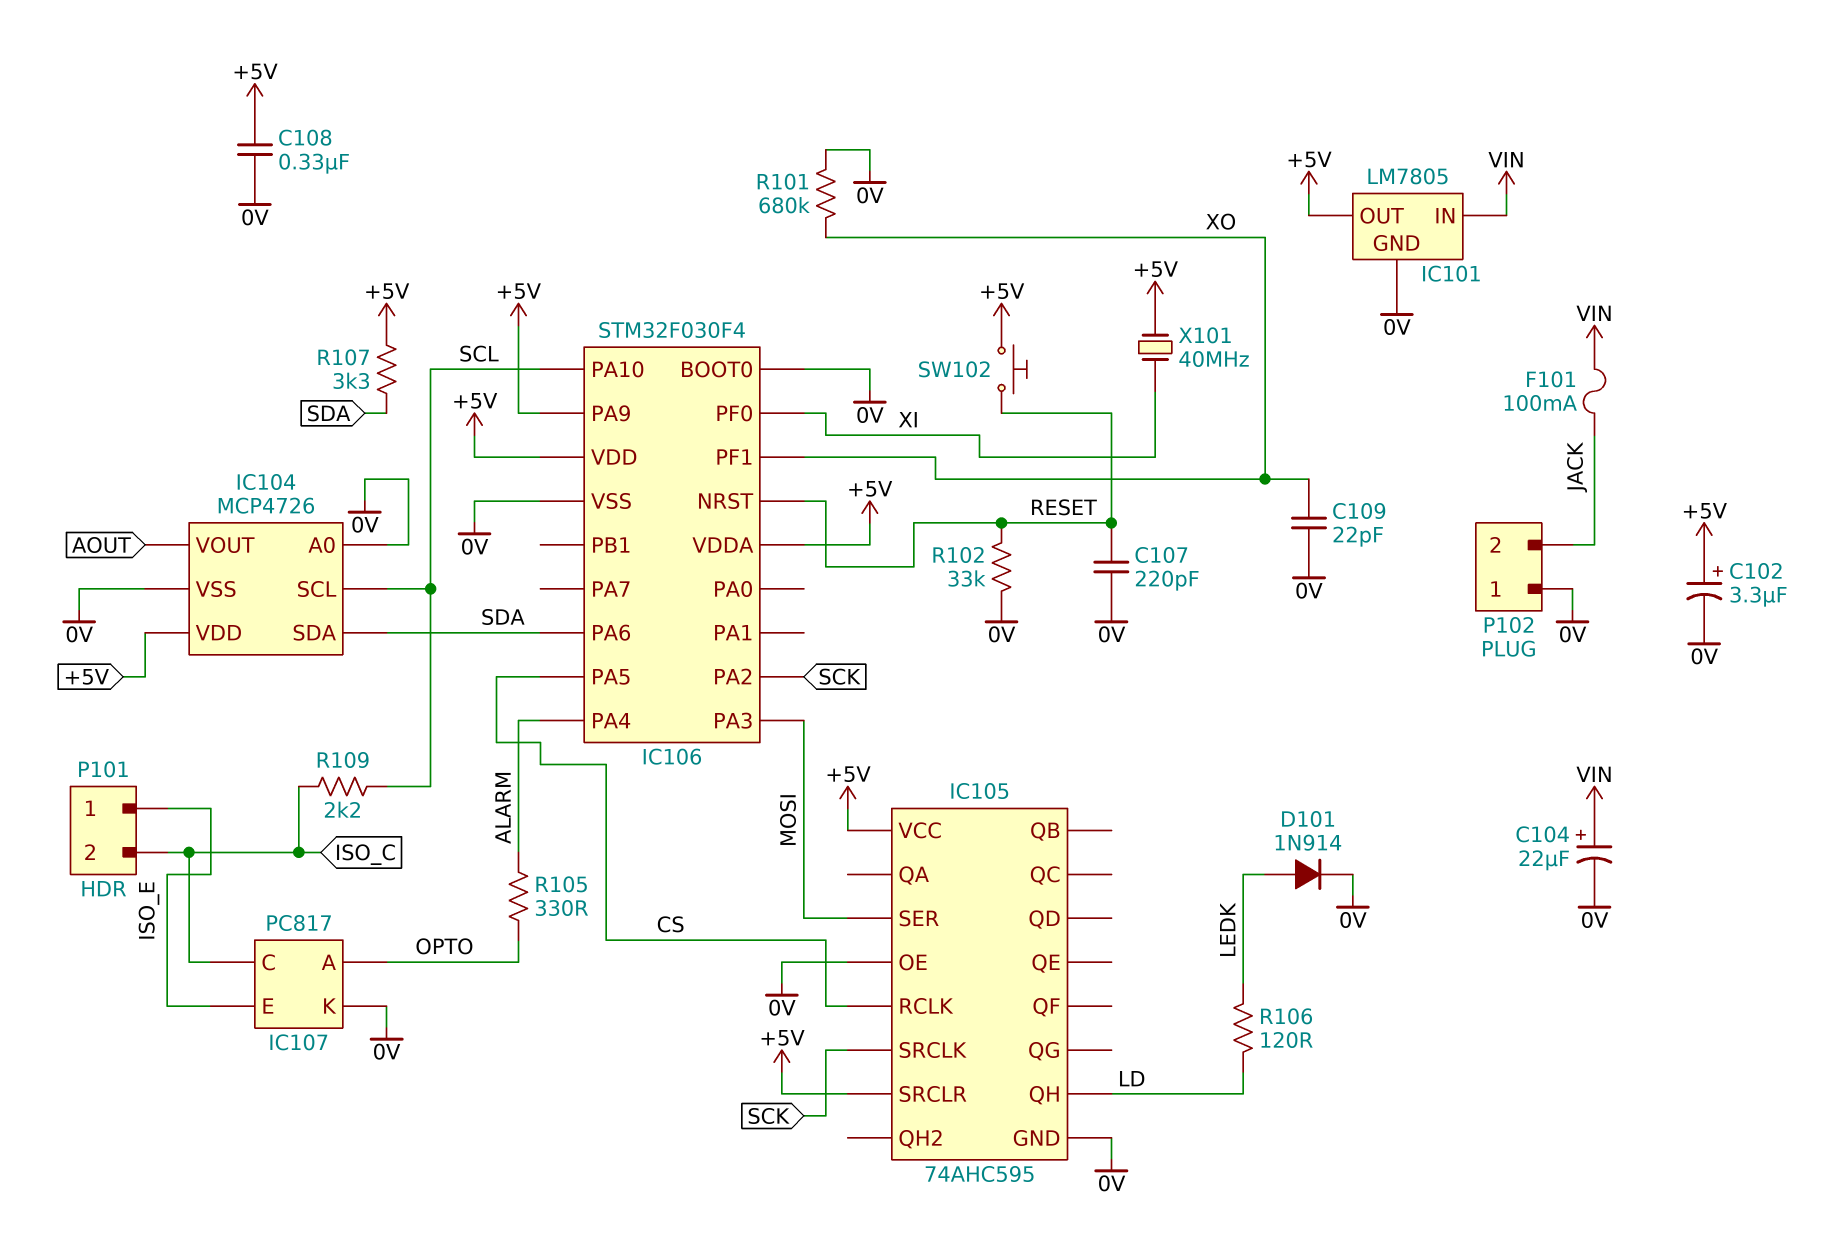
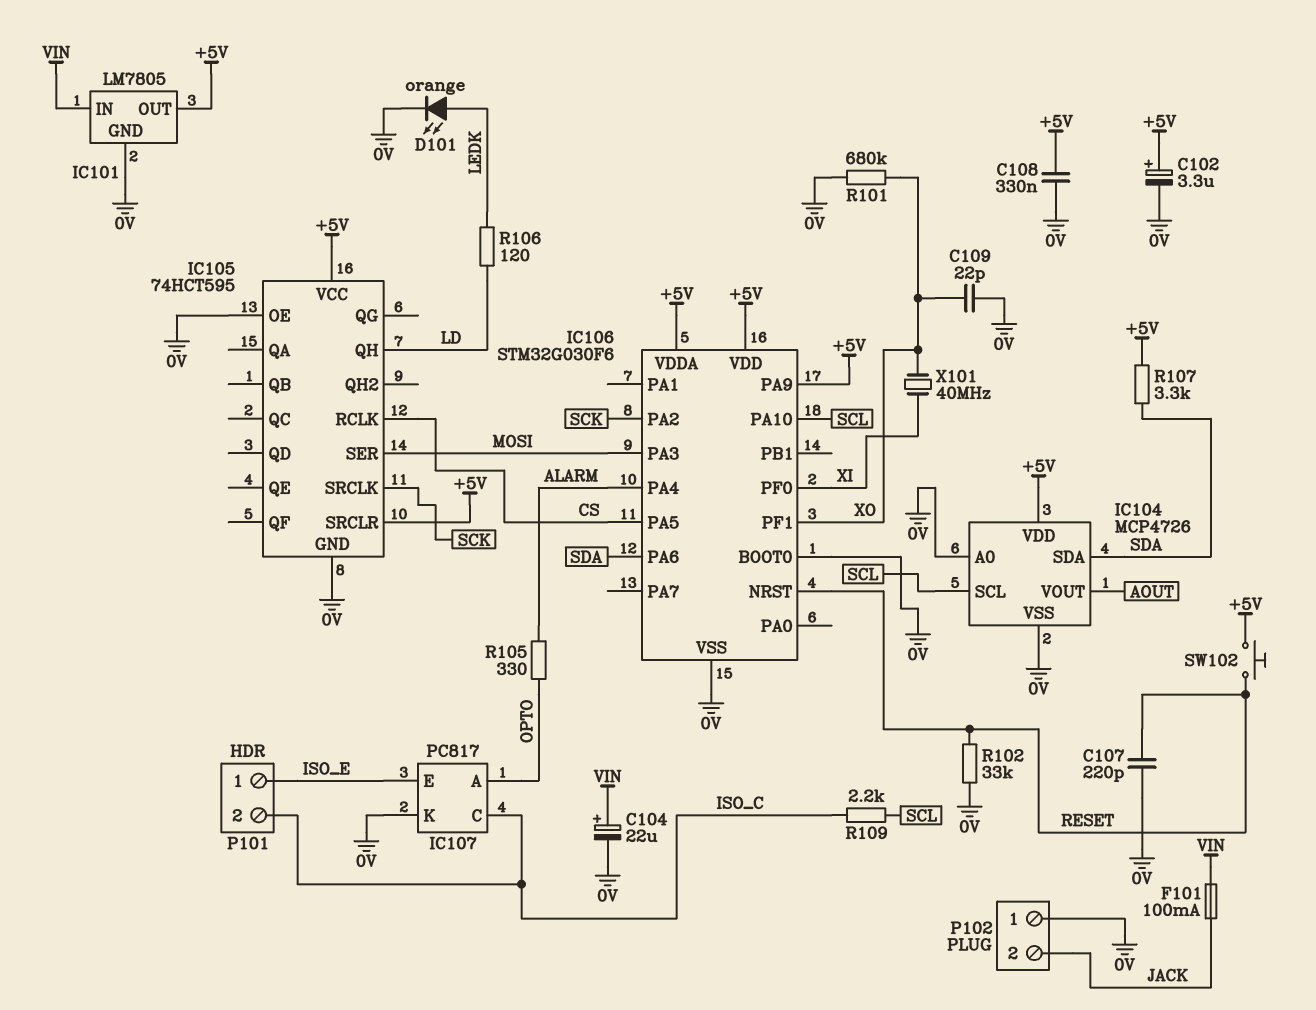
D101: diode 1N914 (A LEDK, K 0V) -> LED orange (A LEDK, K 0V)
IC105: 74AHC595 -> 74HCT595
IC106: STM32F030F4 -> STM32G030F6
X101: 40MHz (+5V, XI) -> 40MHz (XI, XO)

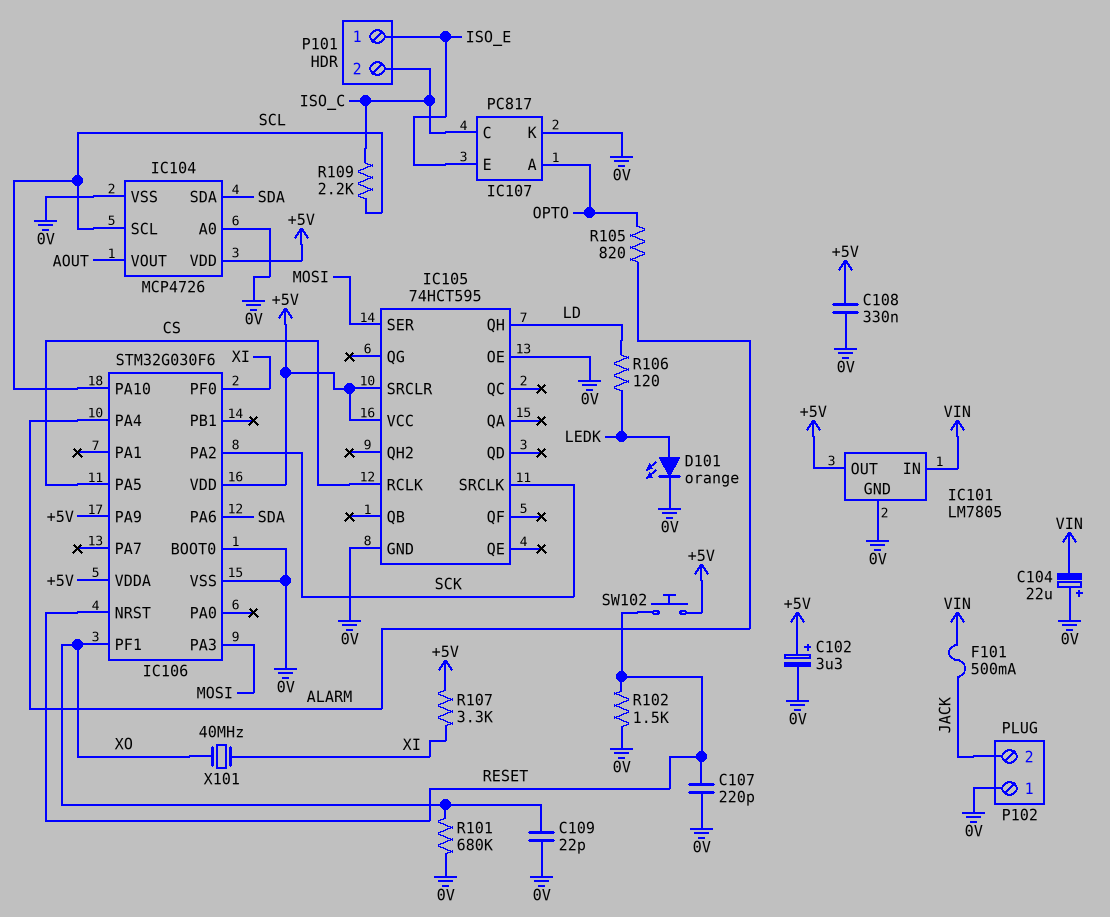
C104: 22uF (plus VIN, minus 0V) -> 22uF (plus 0V, minus VIN)
F101: 100mA (JACK, VIN) -> 500mA (JACK, VIN)
R102: 33k (0V, RESET) -> 1.5k (0V, RESET)
R105: 330 (ALARM, OPTO) -> 820 (ALARM, OPTO)
R107: 3.3k (+5V, SDA) -> 3.3k (+5V, XI)

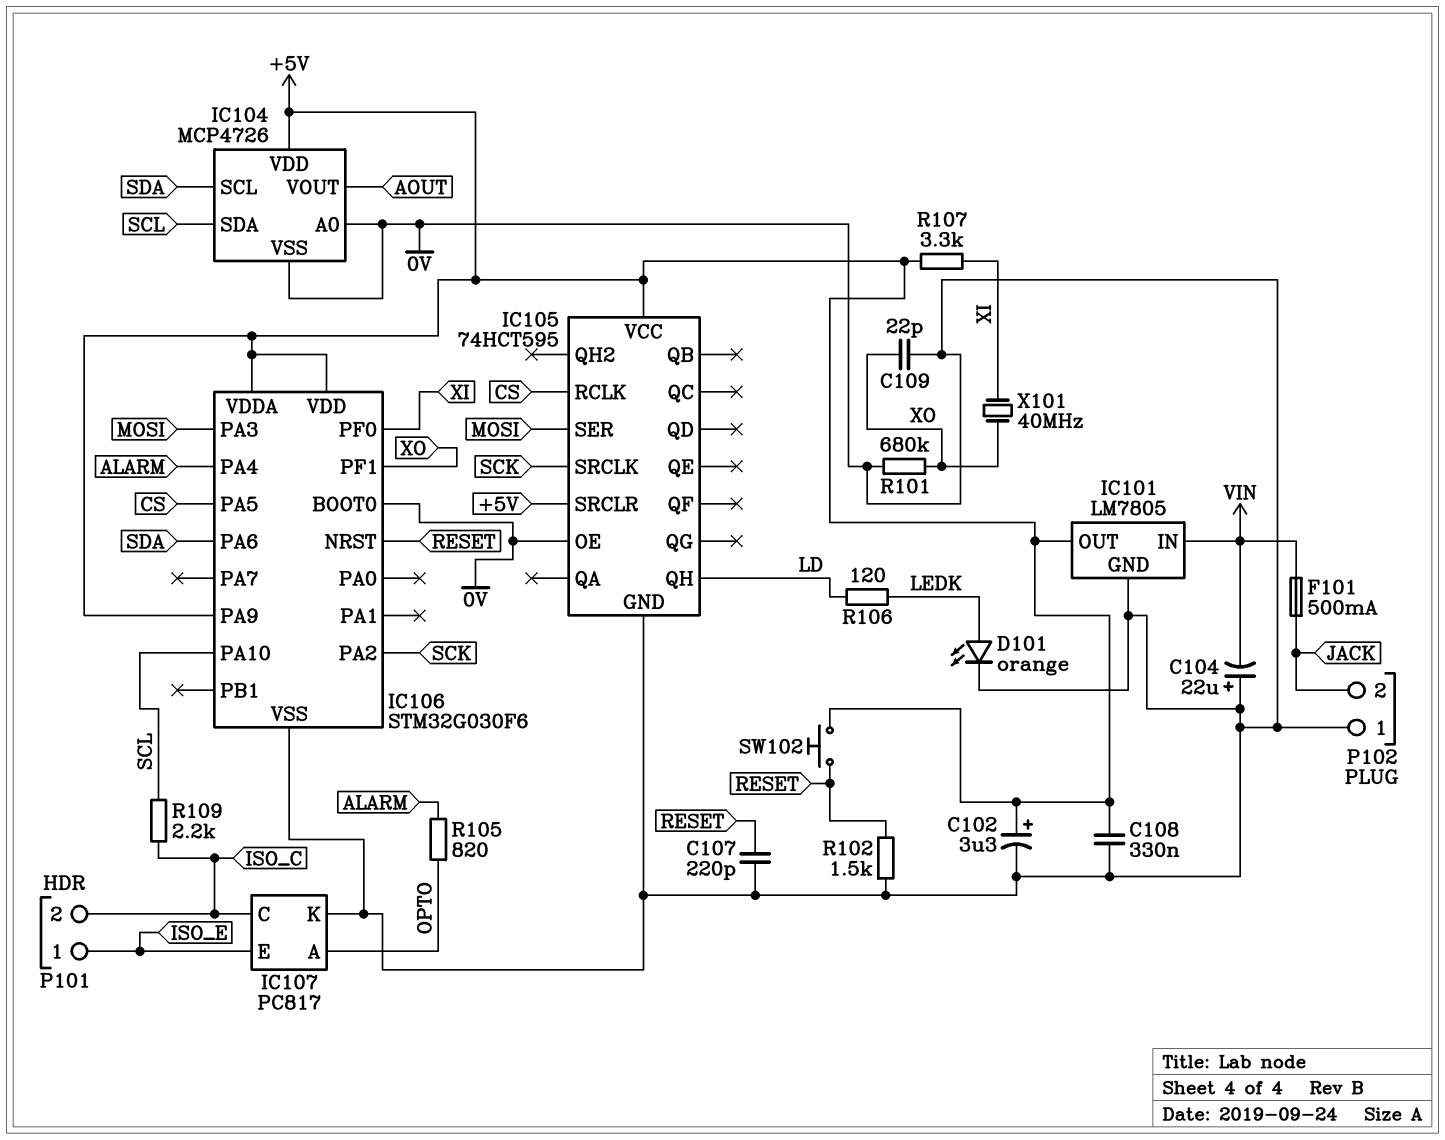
IC104 pin SCL: SCL -> SDA
IC104 pin SDA: SDA -> SCL

